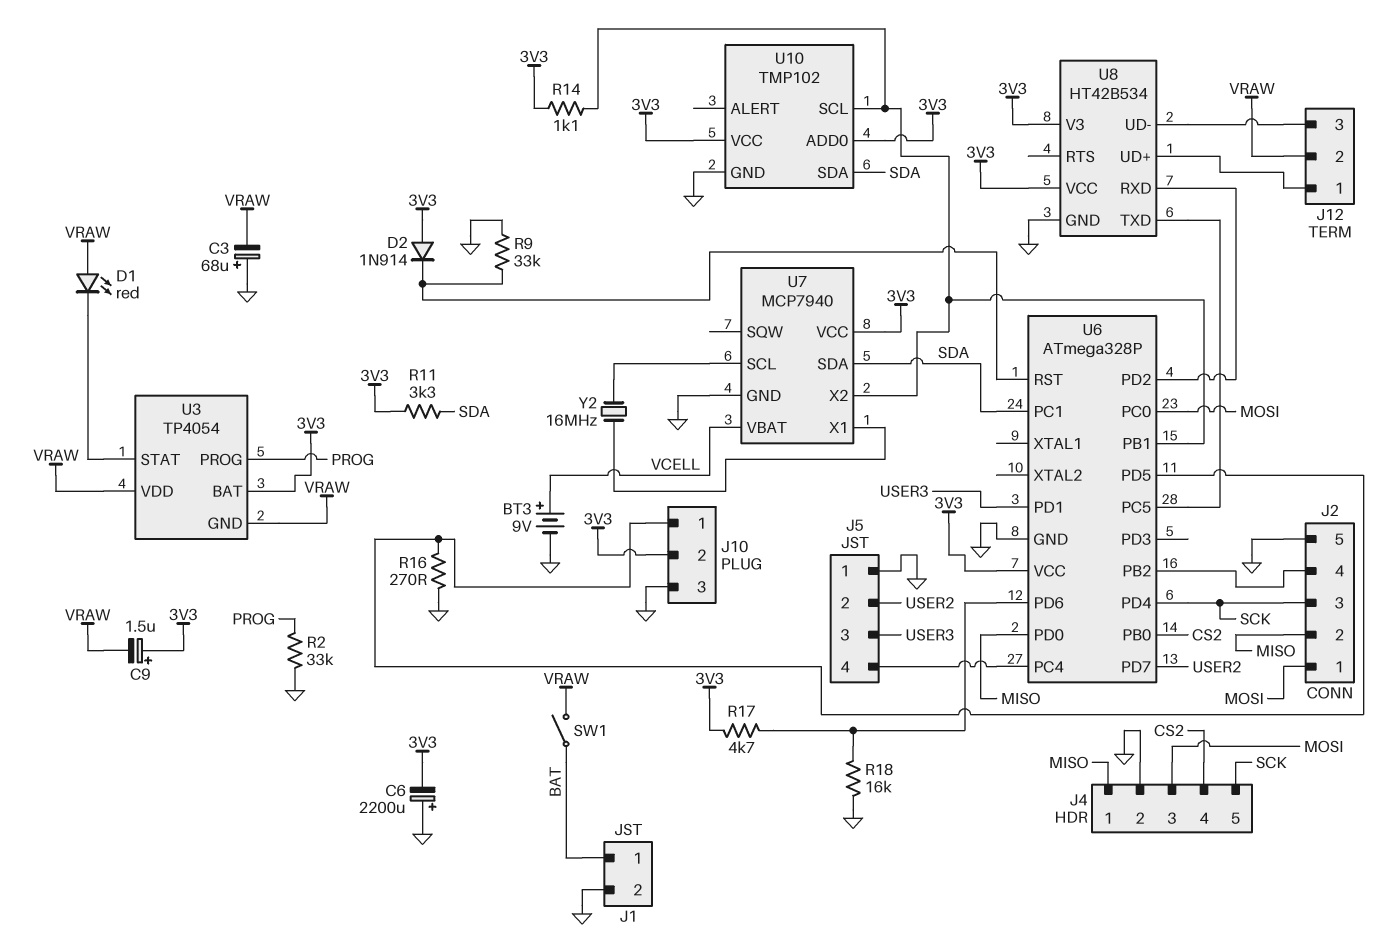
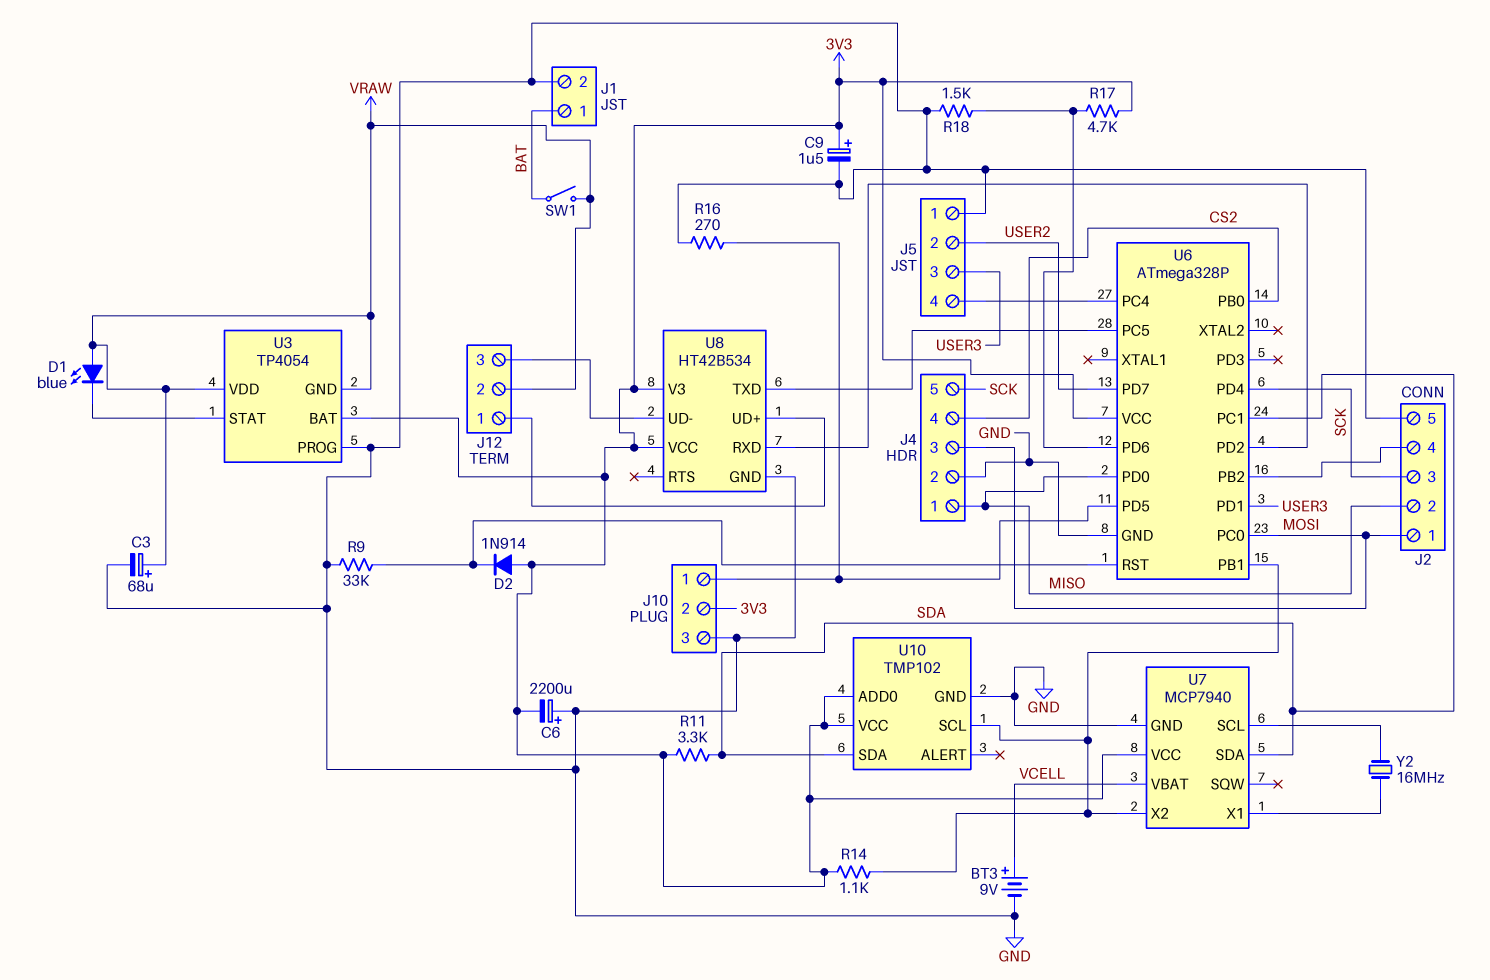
C3: 68uF (plus GND, minus VRAW) -> 68uF (plus VRAW, minus GND)
C9: 1.5uF (plus 3V3, minus VRAW) -> 1.5uF (plus 3V3, minus GND)
D1: LED red (A VRAW, K U3/STAT) -> LED blue (A VRAW, K U3/STAT)
R2: 33k (GND, PROG) -> none
R18: 16k (GND, U6/PD6) -> 1.5k (GND, U6/PD6)
U3 pin PROG: PROG -> GND

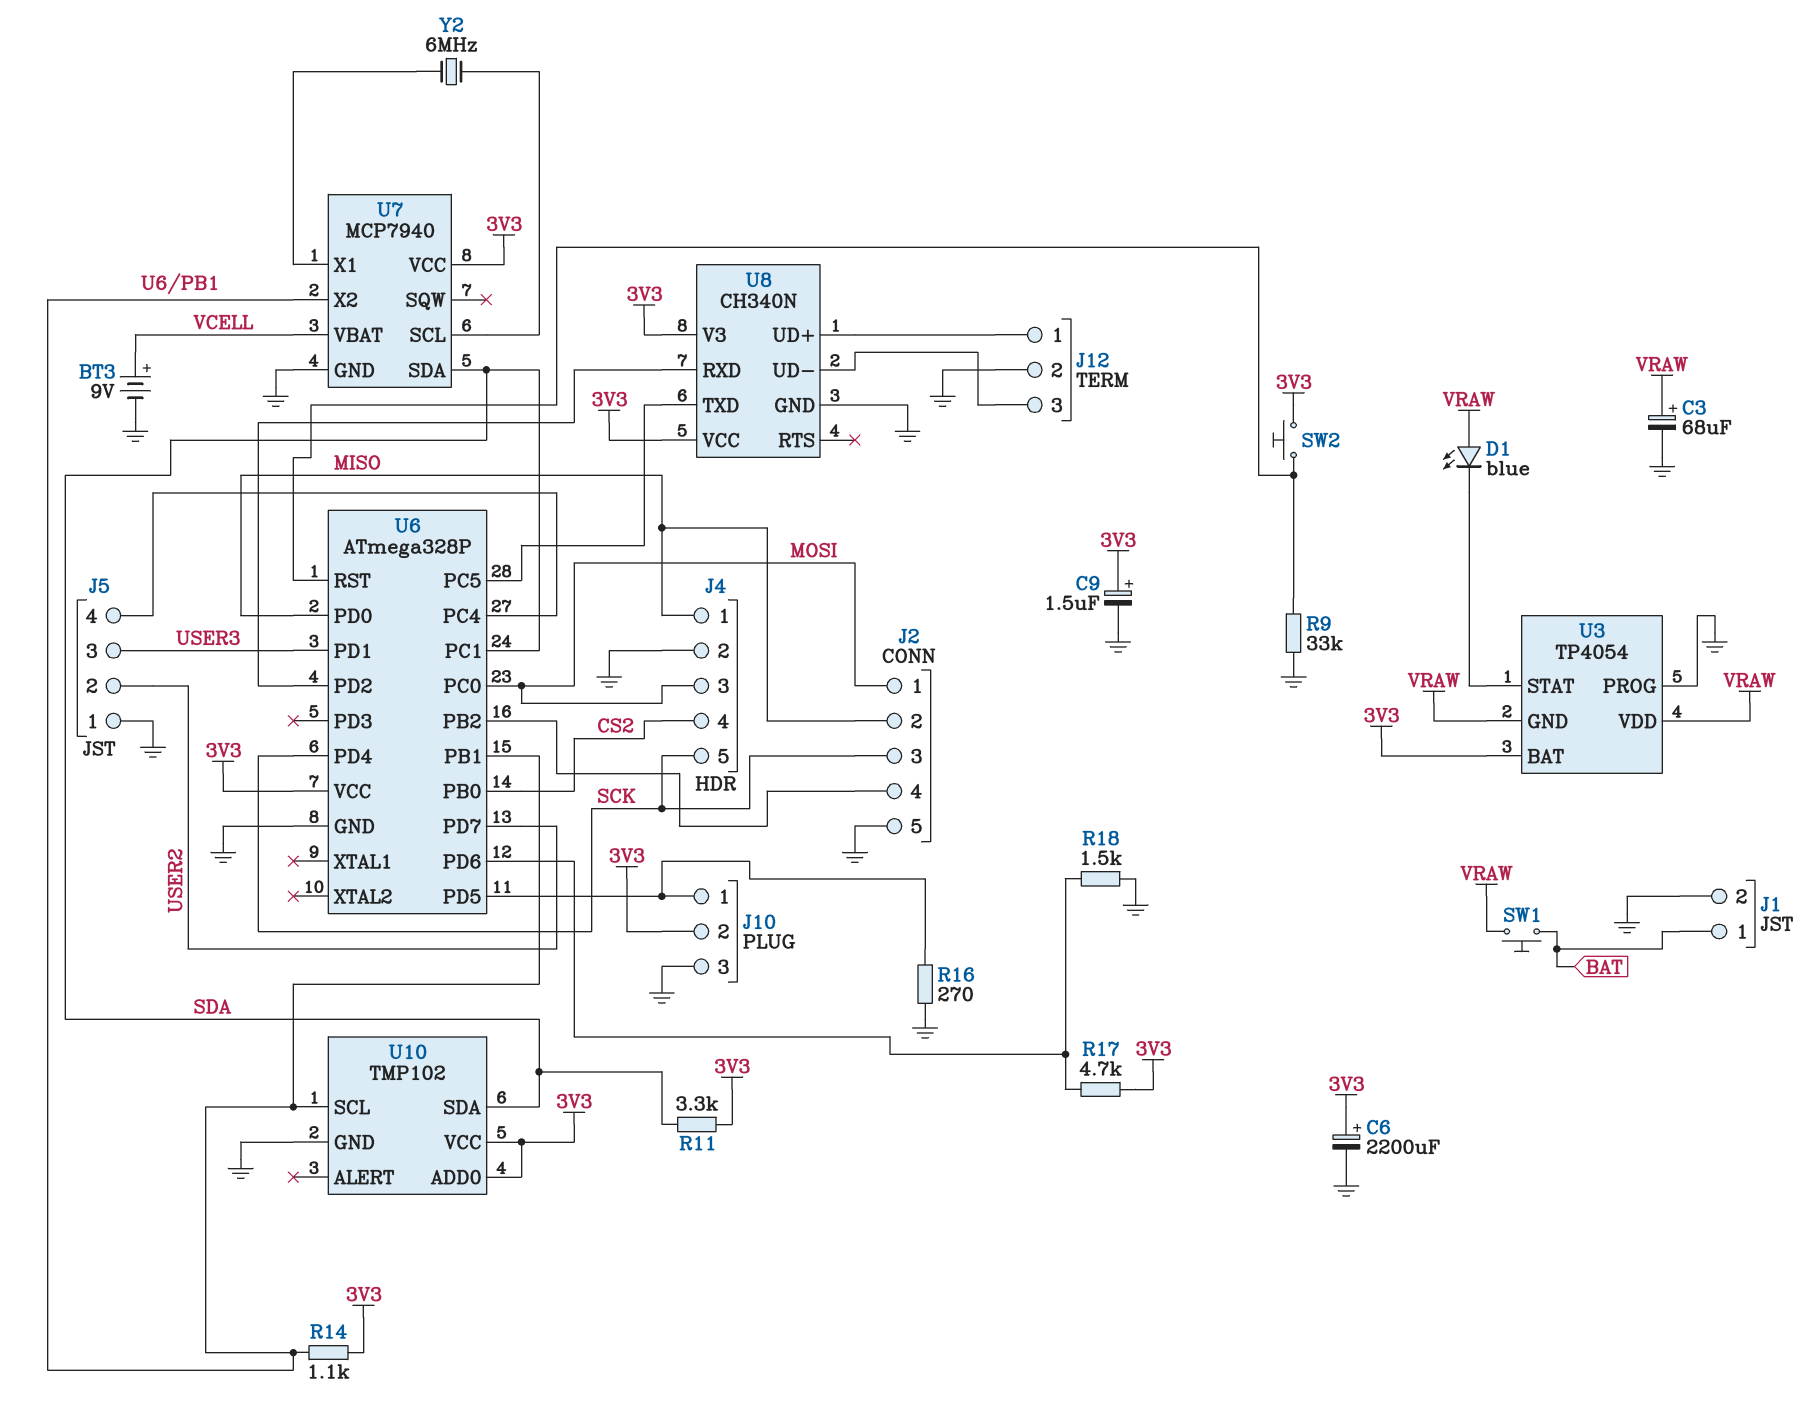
C6: 2200uF (plus GND, minus 3V3) -> 2200uF (plus 3V3, minus GND)
D2: diode 1N914 (A 3V3, K U6/RST) -> none
J12 pin 2: VRAW -> GND
SW1: switch (BAT, VRAW) -> button (BAT, VRAW)
SW2: none -> button (3V3, U6/RST)
U8: HT42B534 -> CH340N
Y2: 16MHz (U7/SCL, U7/X1) -> 6MHz (U7/SCL, U7/X1)

